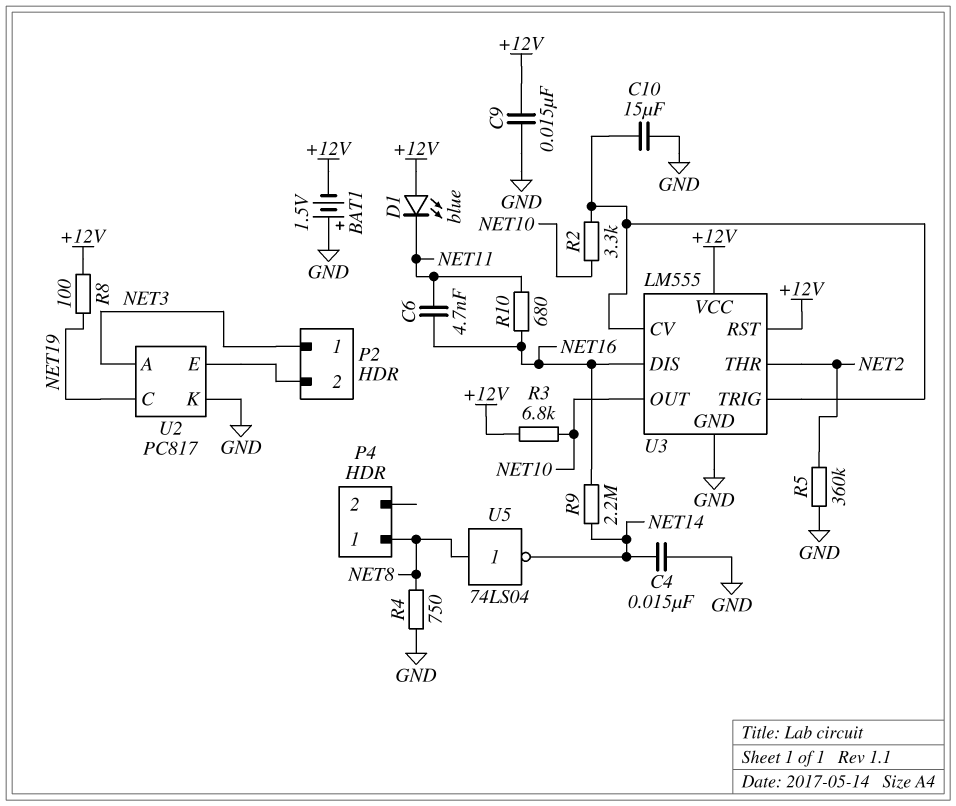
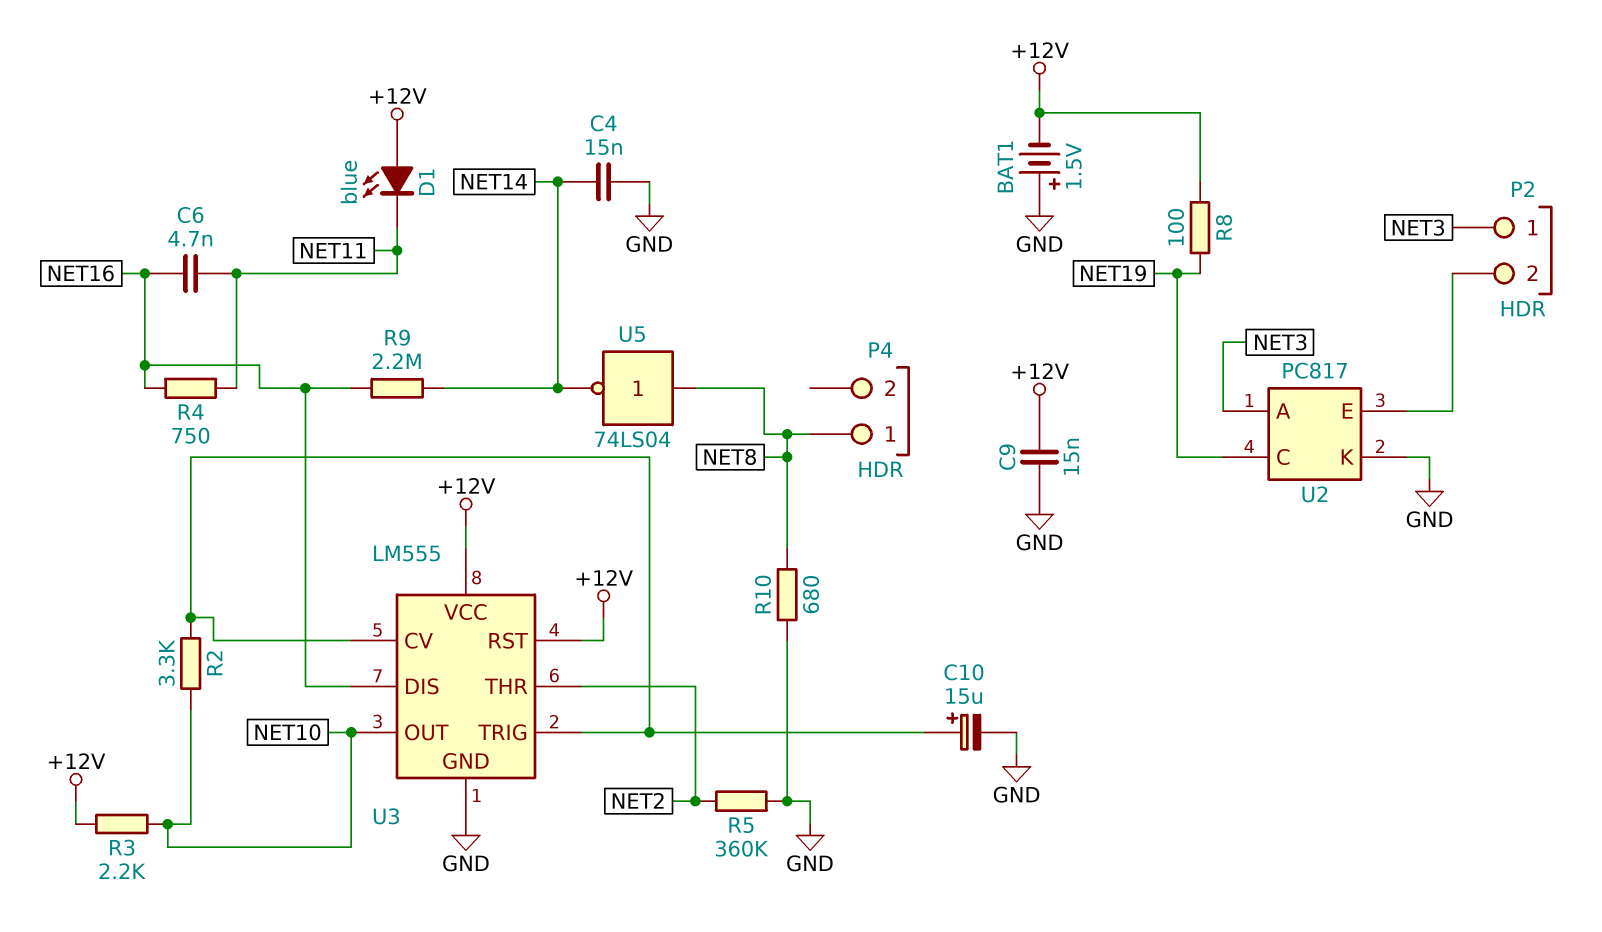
C10: 15uF (GND, U3/CV) -> 15uF (plus U3/CV, minus GND)
R3: 6.8k (+12V, NET10) -> 2.2k (+12V, NET10)
R4: 750 (GND, NET8) -> 750 (NET11, NET16)
R10: 680 (NET11, NET16) -> 680 (GND, NET8)

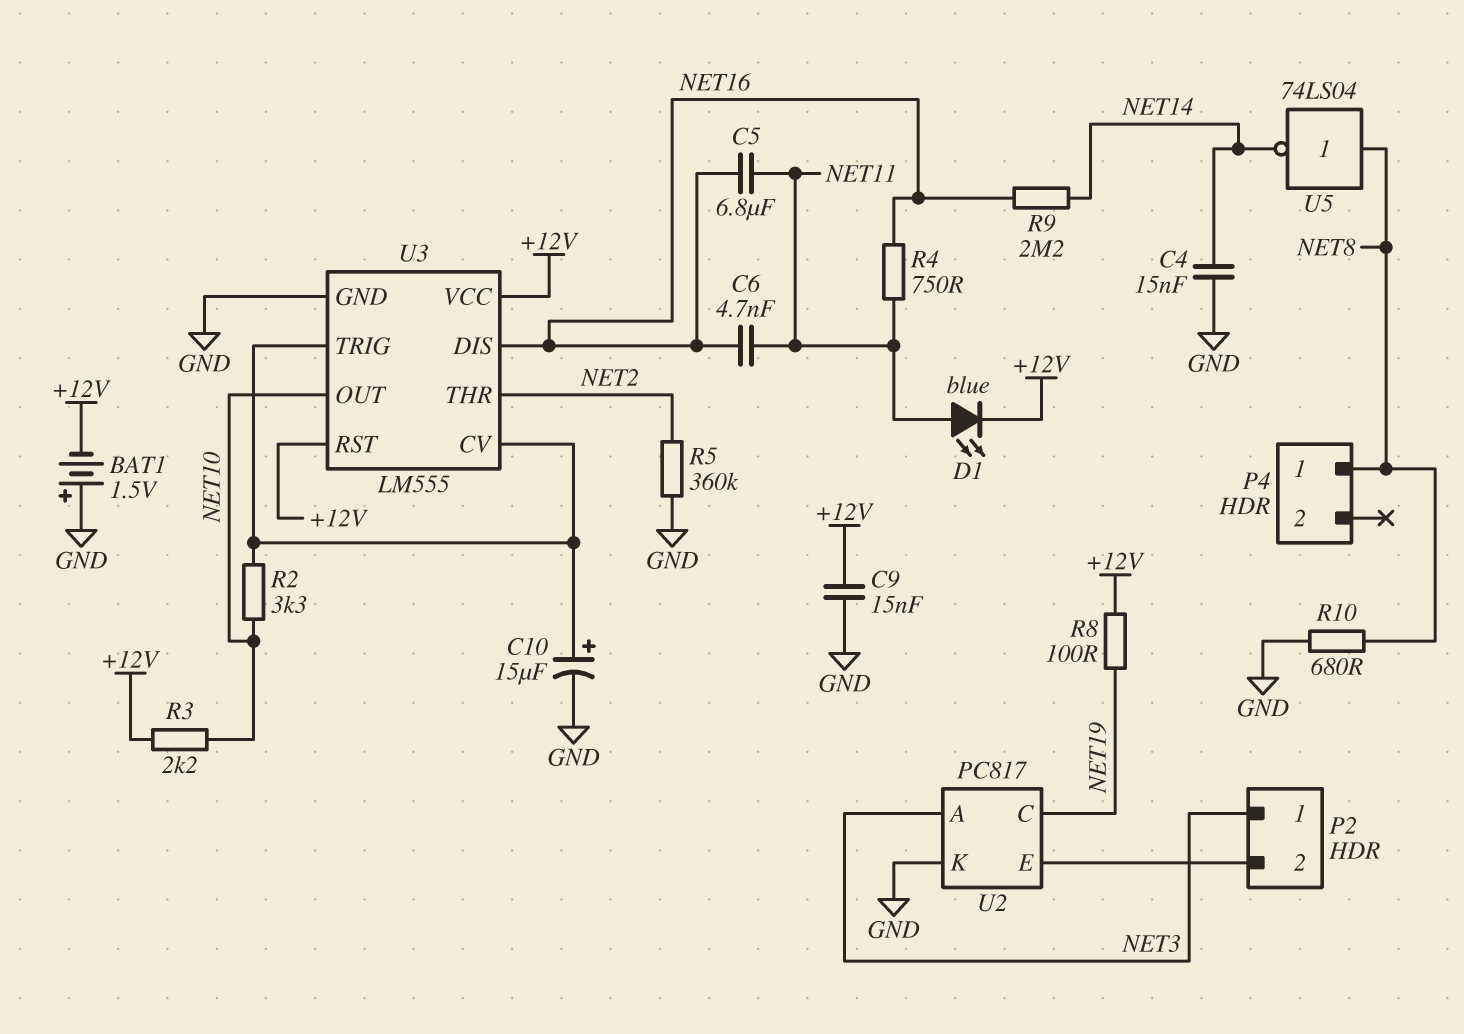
C5: none -> 6.8uF (NET11, NET16)
D1: LED blue (A +12V, K NET11) -> LED blue (A NET11, K +12V)

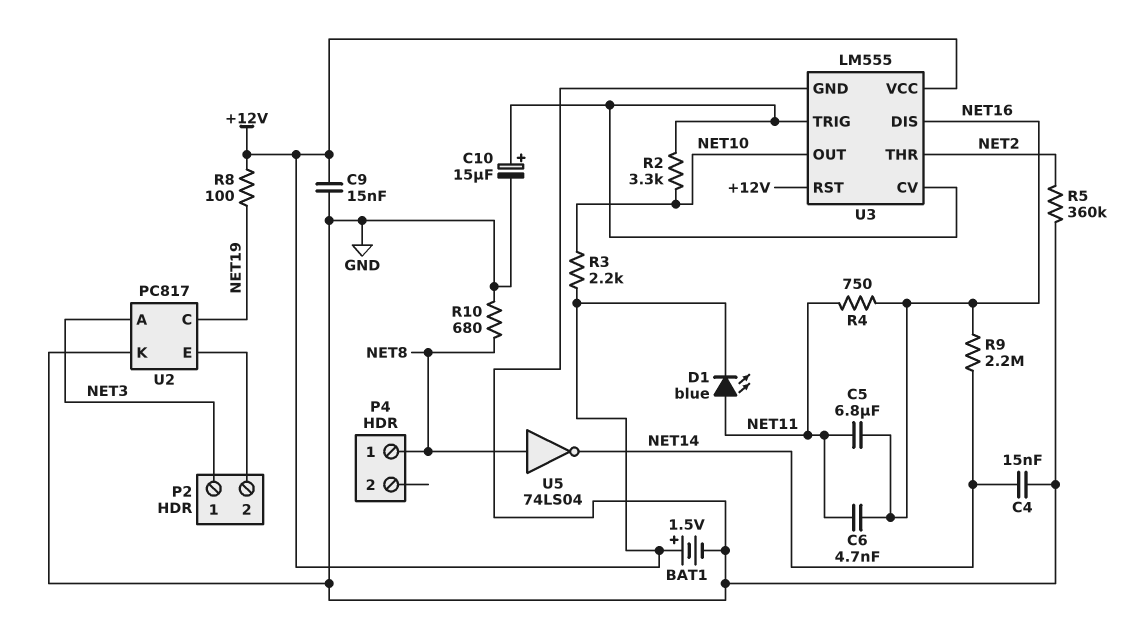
BAT1: 1.5V (plus GND, minus +12V) -> 1.5V (plus +12V, minus GND)

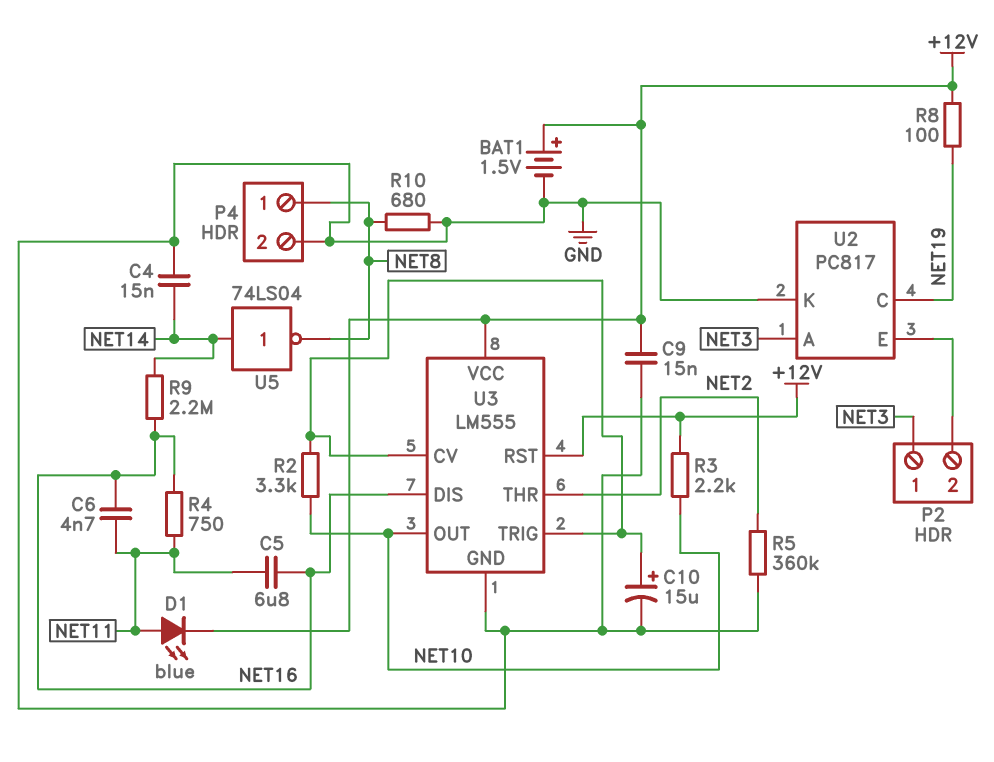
P4 pin 2: none -> GND
U5: NOT 74LS04 (in NET8, out NET14) -> NOT 74LS04 (in NET14, out NET8)

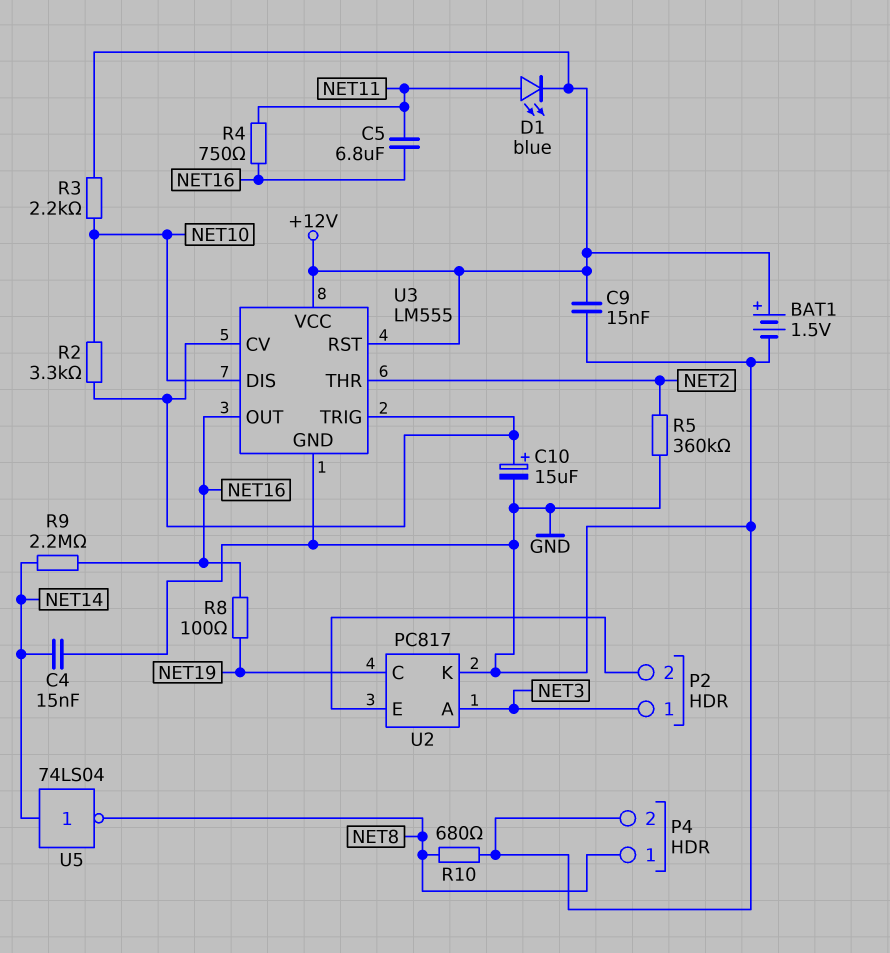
C6: 4.7nF (NET11, NET16) -> none
R8: 100 (+12V, NET19) -> 100 (NET16, NET19)
U3 pin DIS: NET16 -> NET10
U3 pin OUT: NET10 -> NET16

